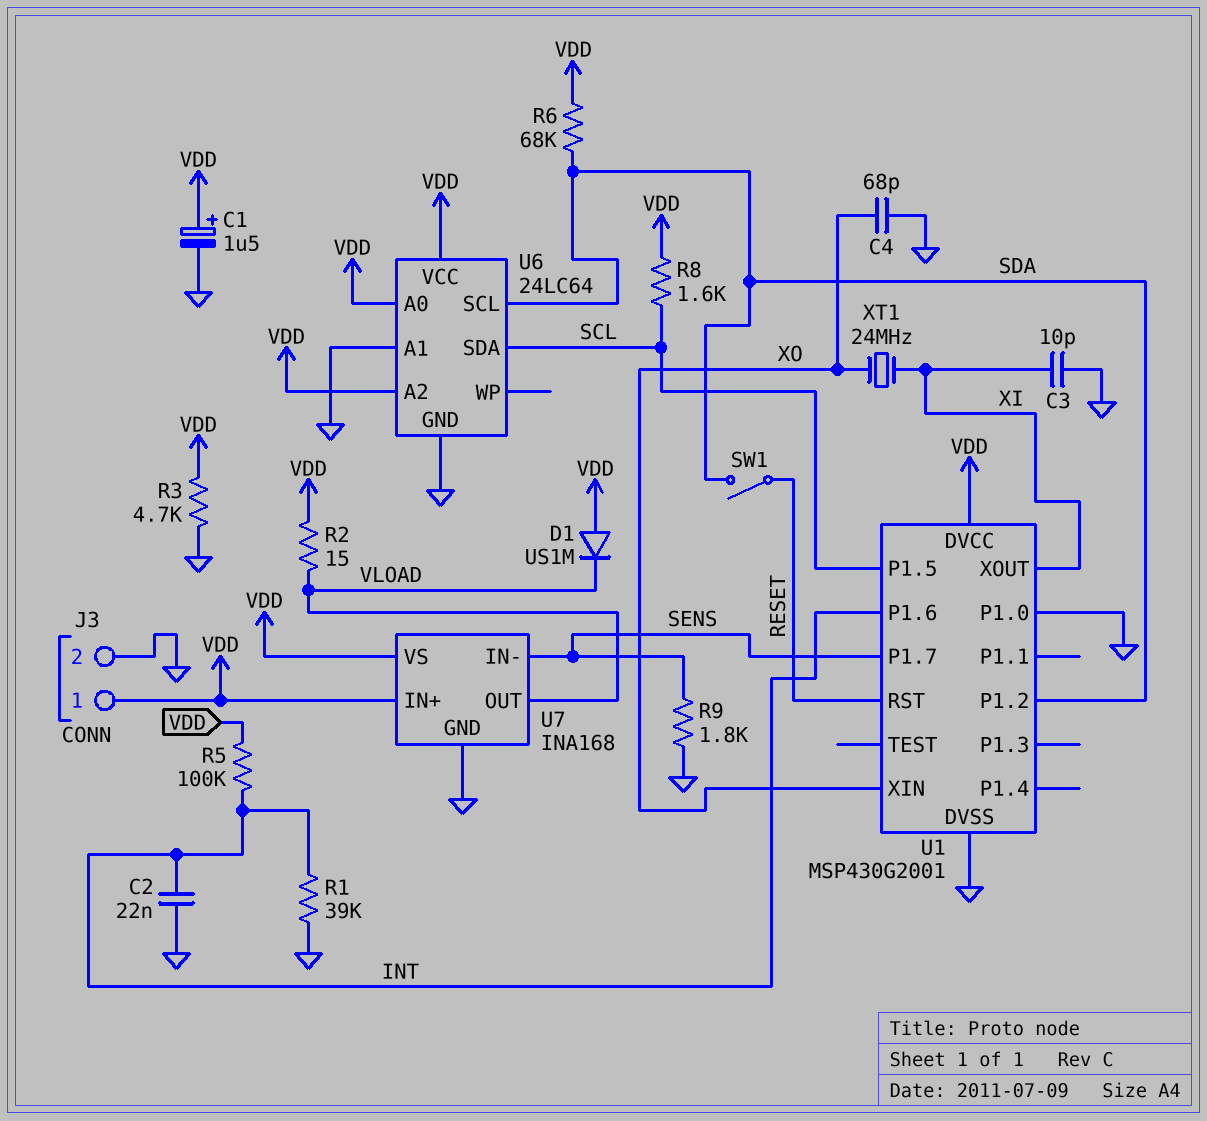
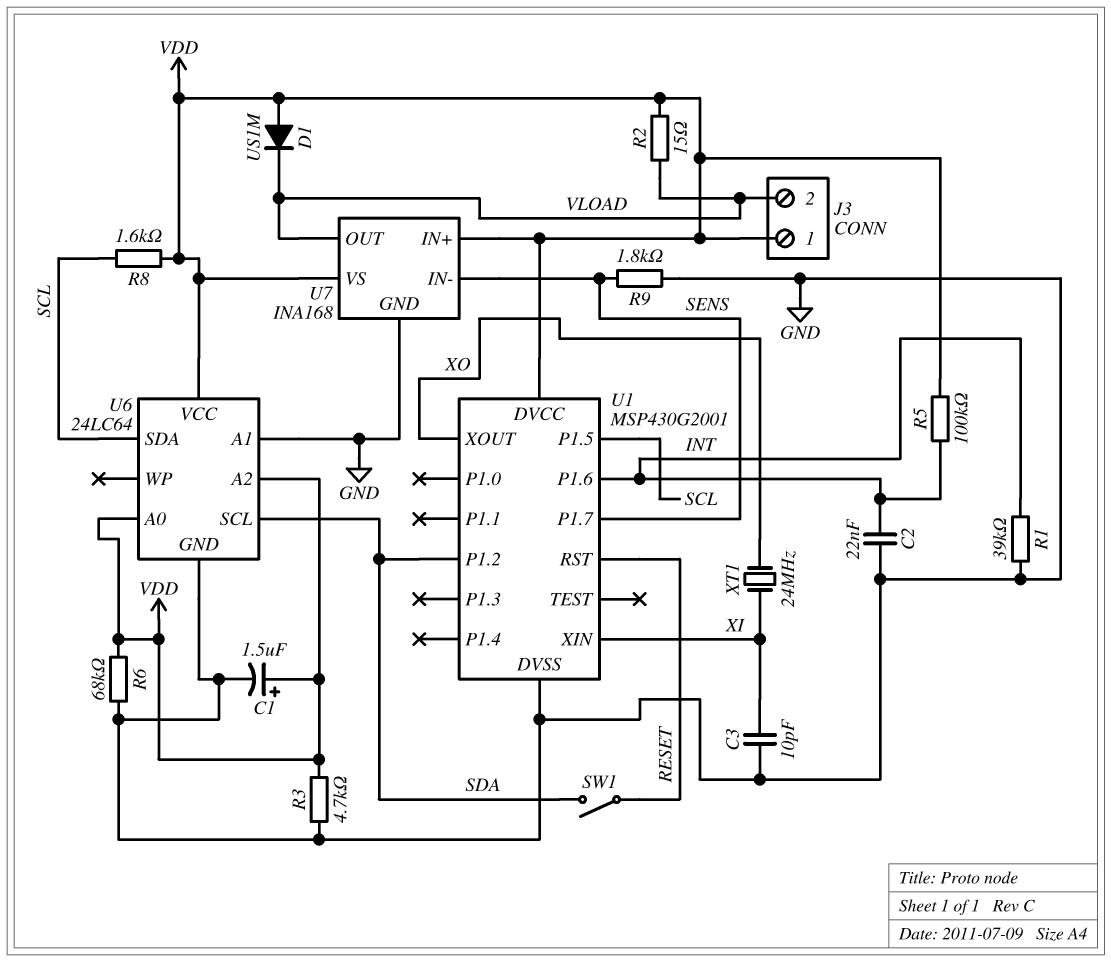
C4: 68pF (GND, XO) -> none
J3 pin 2: GND -> VLOAD
R6: 68k (SDA, VDD) -> 68k (GND, VDD)
U1 pin P1.0: GND -> none
U1 pin XIN: XO -> XI
U1 pin XOUT: XI -> XO

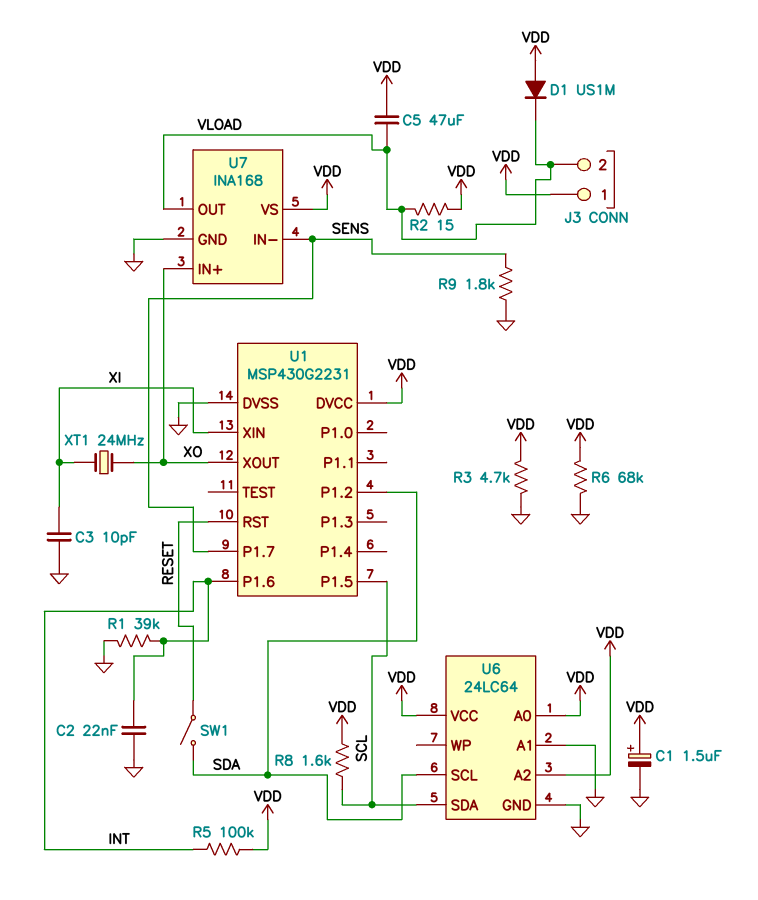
C5: none -> 47uF (VDD, VLOAD)
U1: MSP430G2001 -> MSP430G2231
U7 pin IN+: VDD -> XO

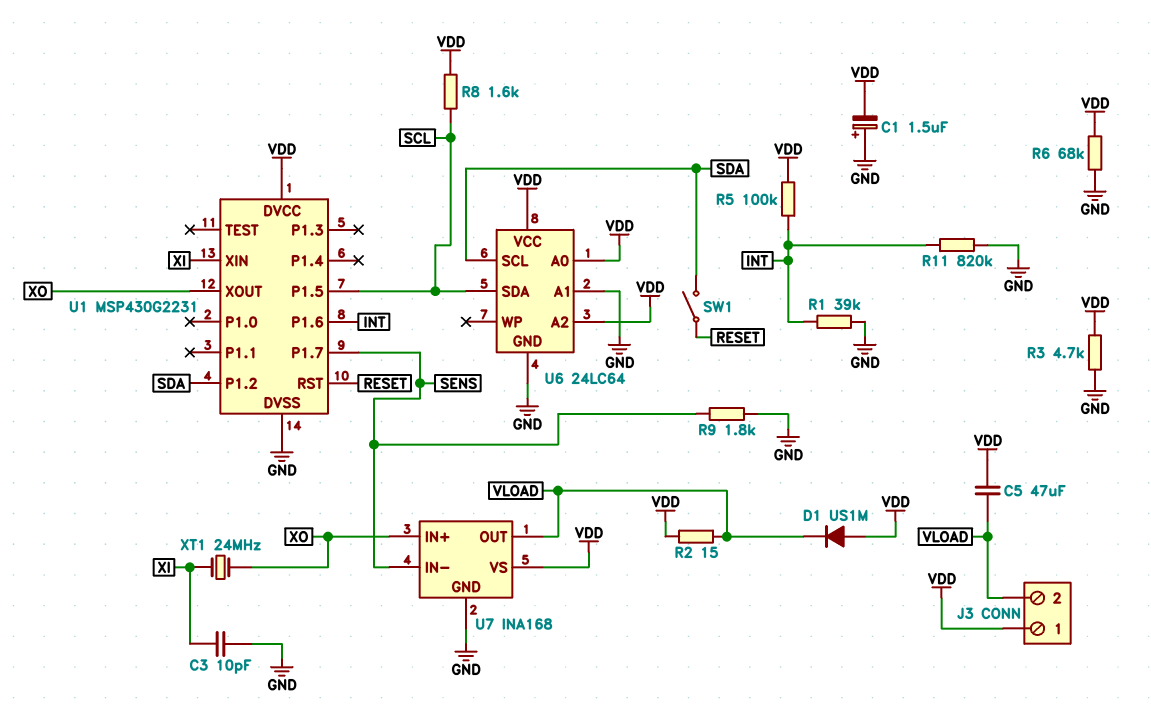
C1: 1.5uF (plus VDD, minus GND) -> 1.5uF (plus GND, minus VDD)
C2: 22nF (GND, INT) -> none
R11: none -> 820k (GND, INT)

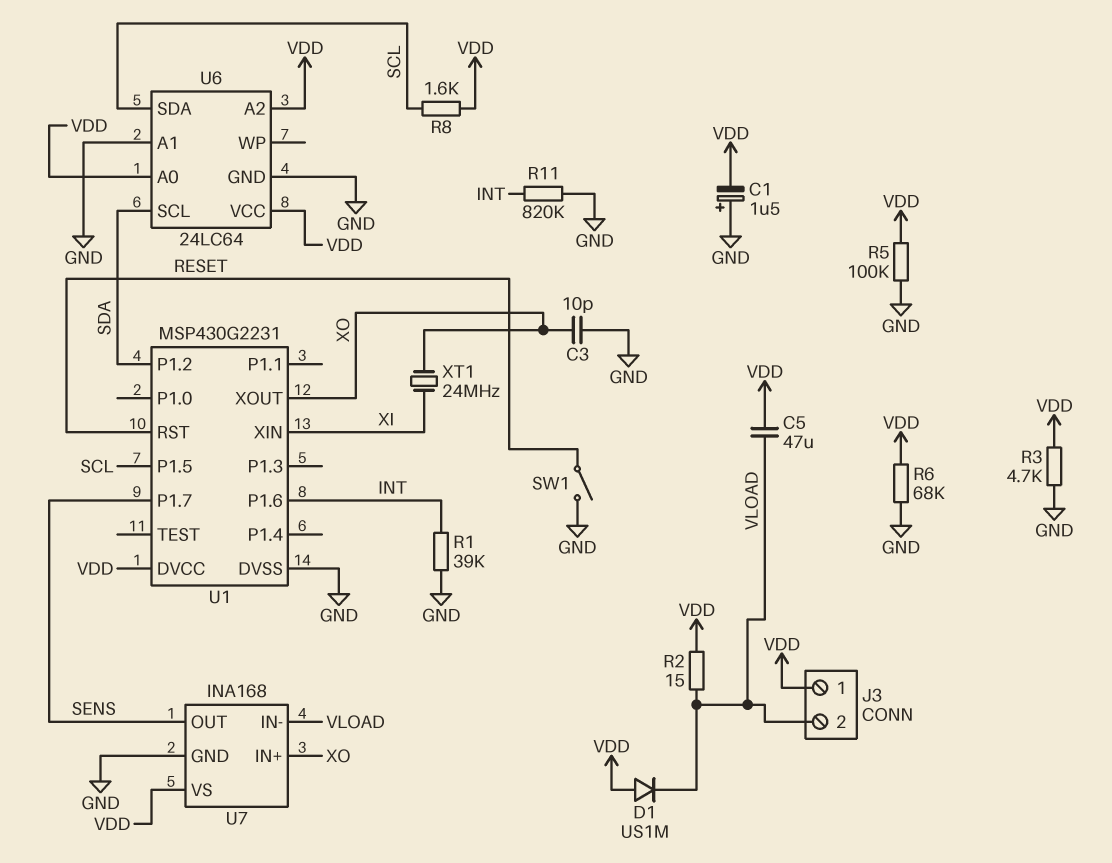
C3: 10pF (GND, XI) -> 10pF (GND, XO)
R5: 100k (INT, VDD) -> 100k (GND, VDD)
R9: 1.8k (GND, SENS) -> none
SW1: switch (RESET, SDA) -> switch (GND, RESET)
U7 pin IN-: SENS -> VLOAD
U7 pin OUT: VLOAD -> SENS

